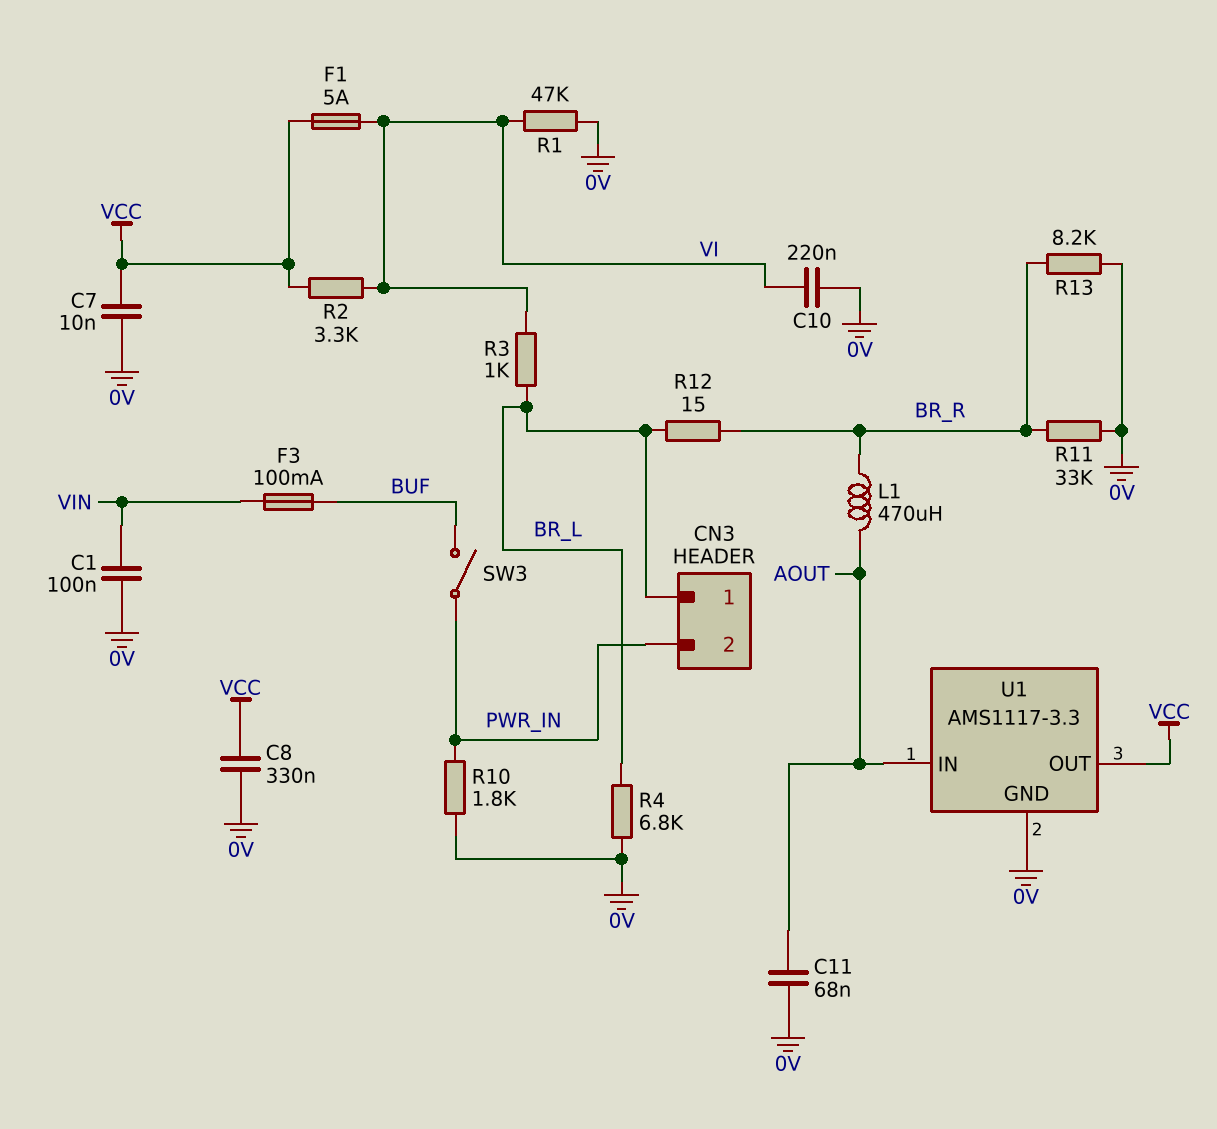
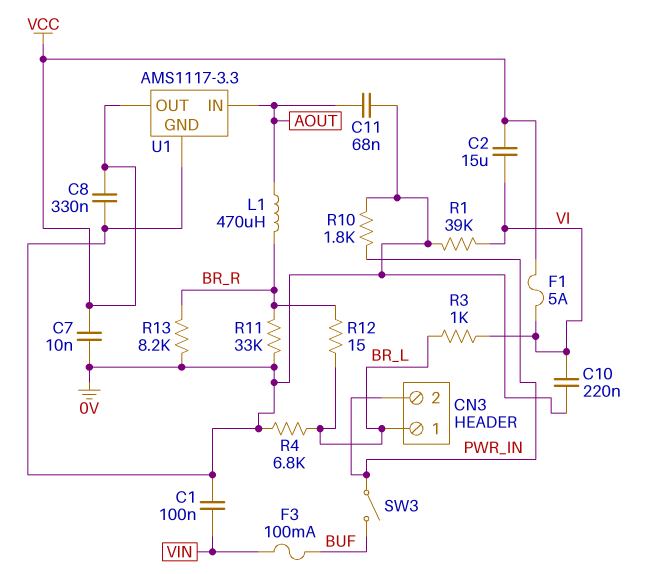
C2: none -> 15uF (VCC, VI)
R1: 47k (0V, VI) -> 39k (0V, VI)
R2: 3.3k (VCC, VI) -> none

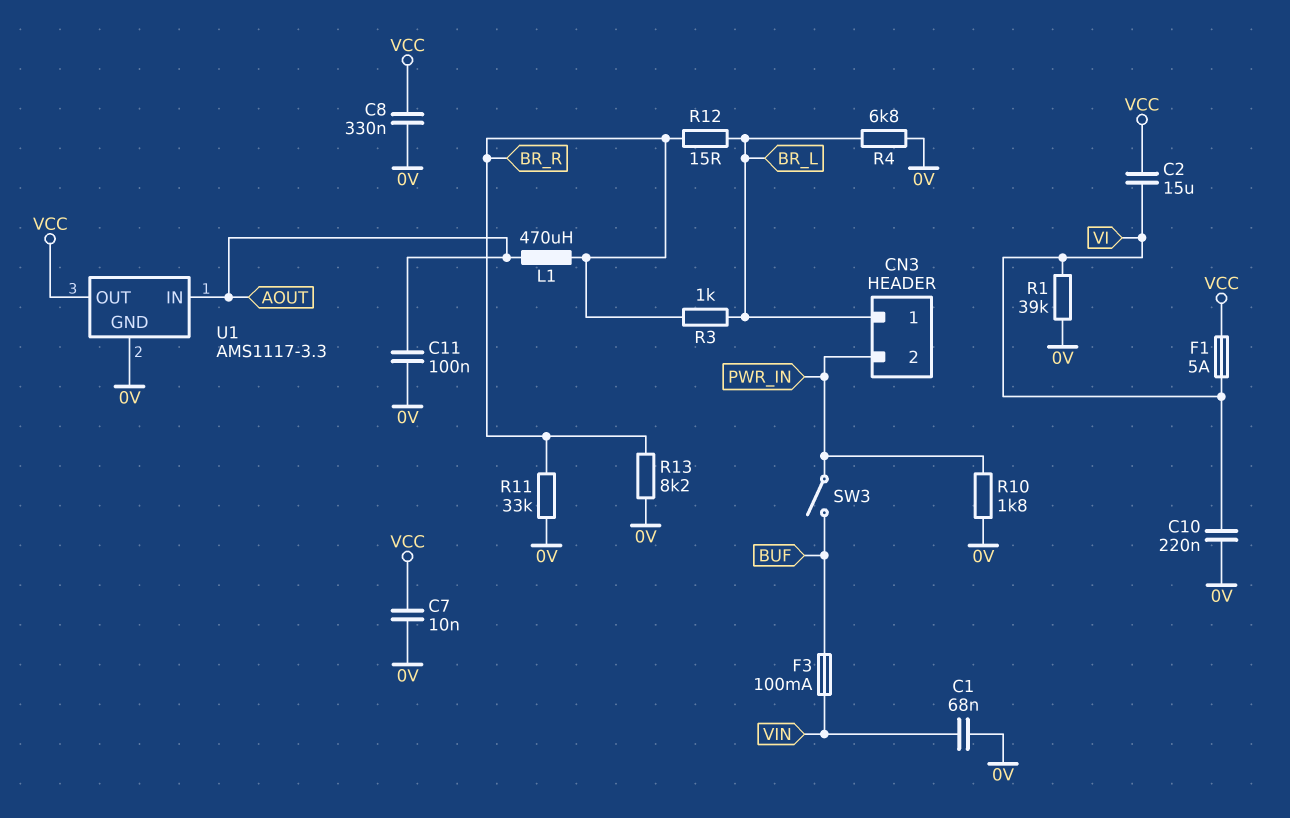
C1: 100nF (0V, VIN) -> 68nF (0V, VIN)
C11: 68nF (0V, AOUT) -> 100nF (0V, AOUT)
R3: 1k (BR_L, VI) -> 1k (BR_L, BR_R)

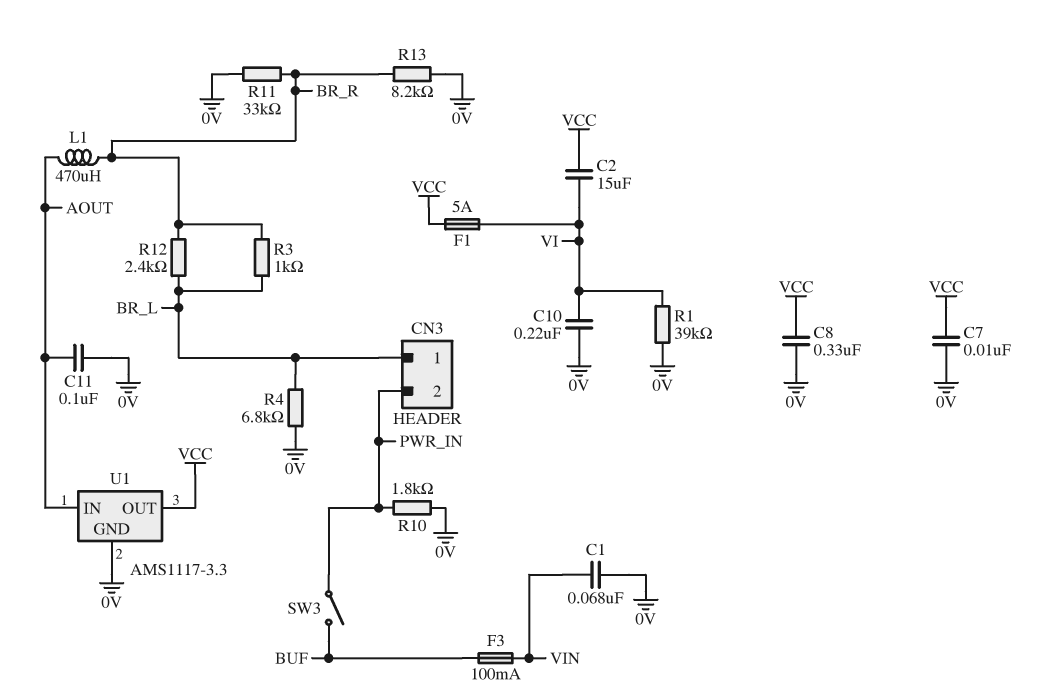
R12: 15 (BR_L, BR_R) -> 2.4k (BR_L, BR_R)

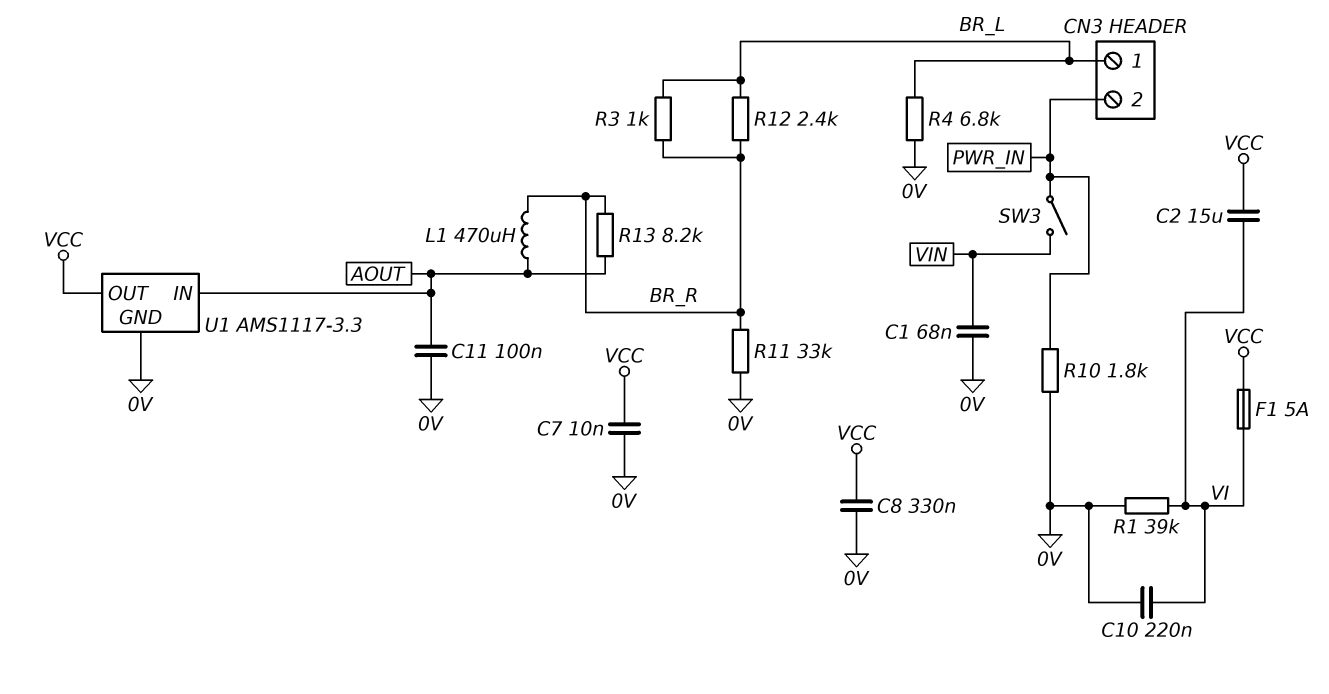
F3: 100mA (BUF, VIN) -> none
R13: 8.2k (0V, BR_R) -> 8.2k (AOUT, BR_R)
SW3: switch (BUF, PWR_IN) -> switch (PWR_IN, VIN)

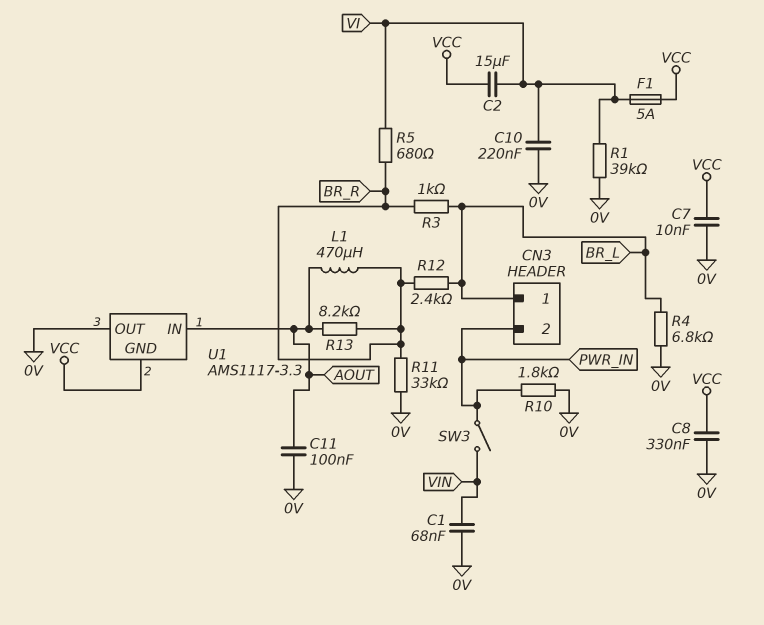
R5: none -> 680 (BR_R, VI)
U1 pin GND: 0V -> VCC
U1 pin OUT: VCC -> 0V

